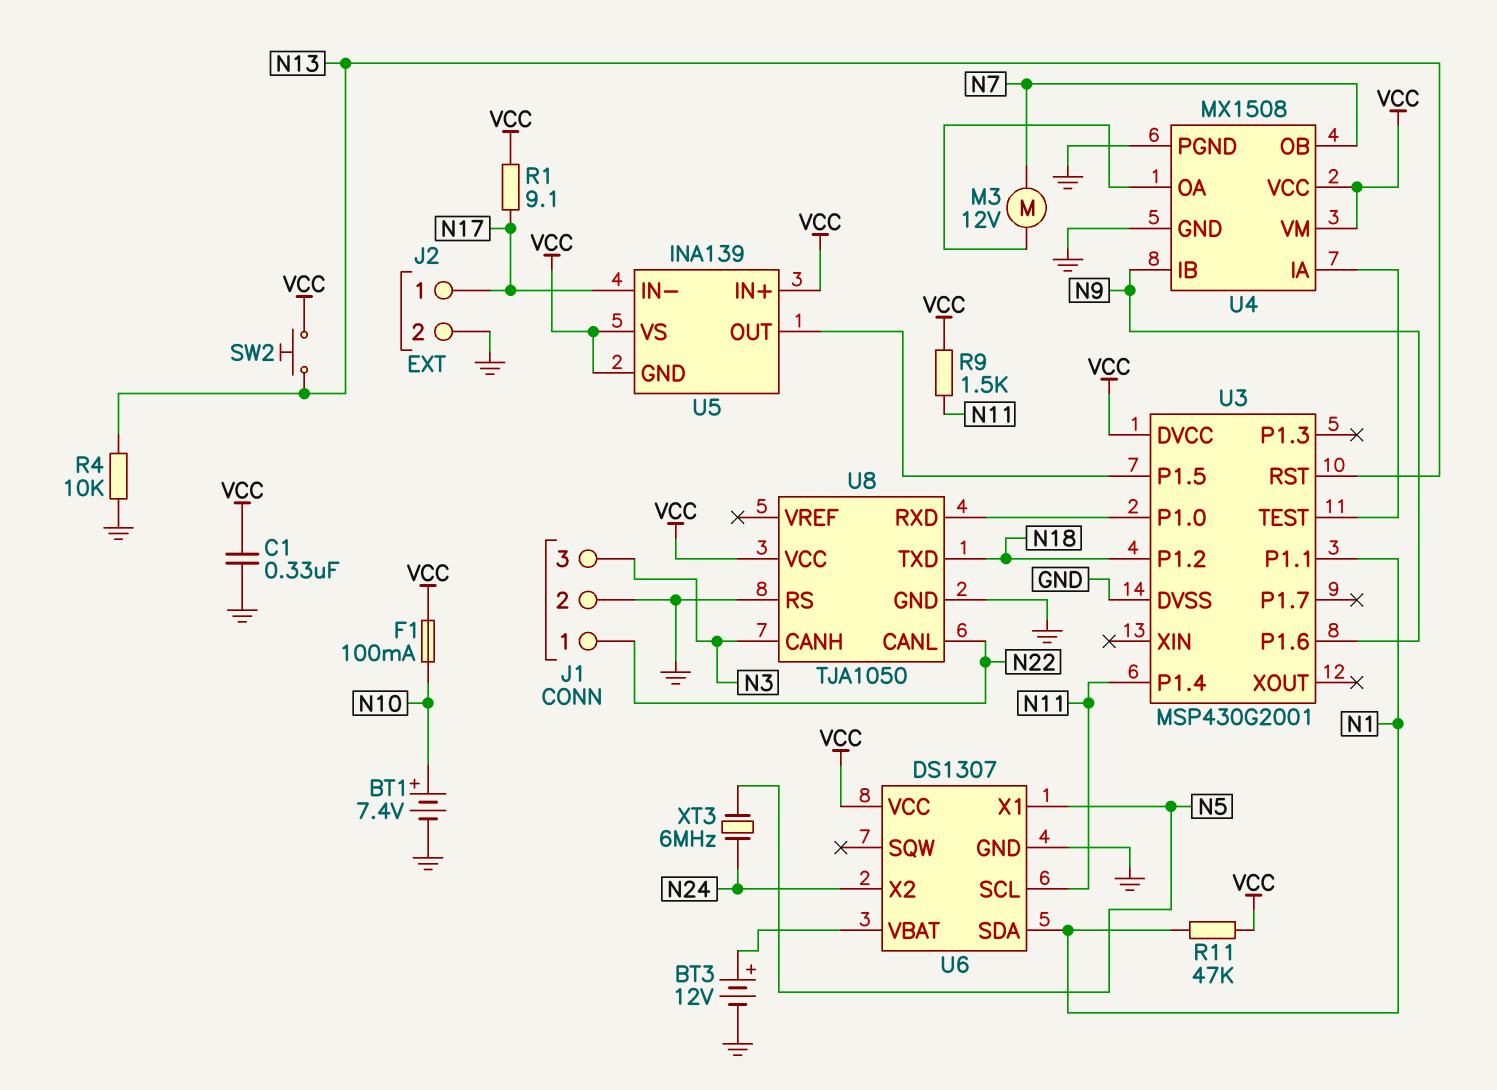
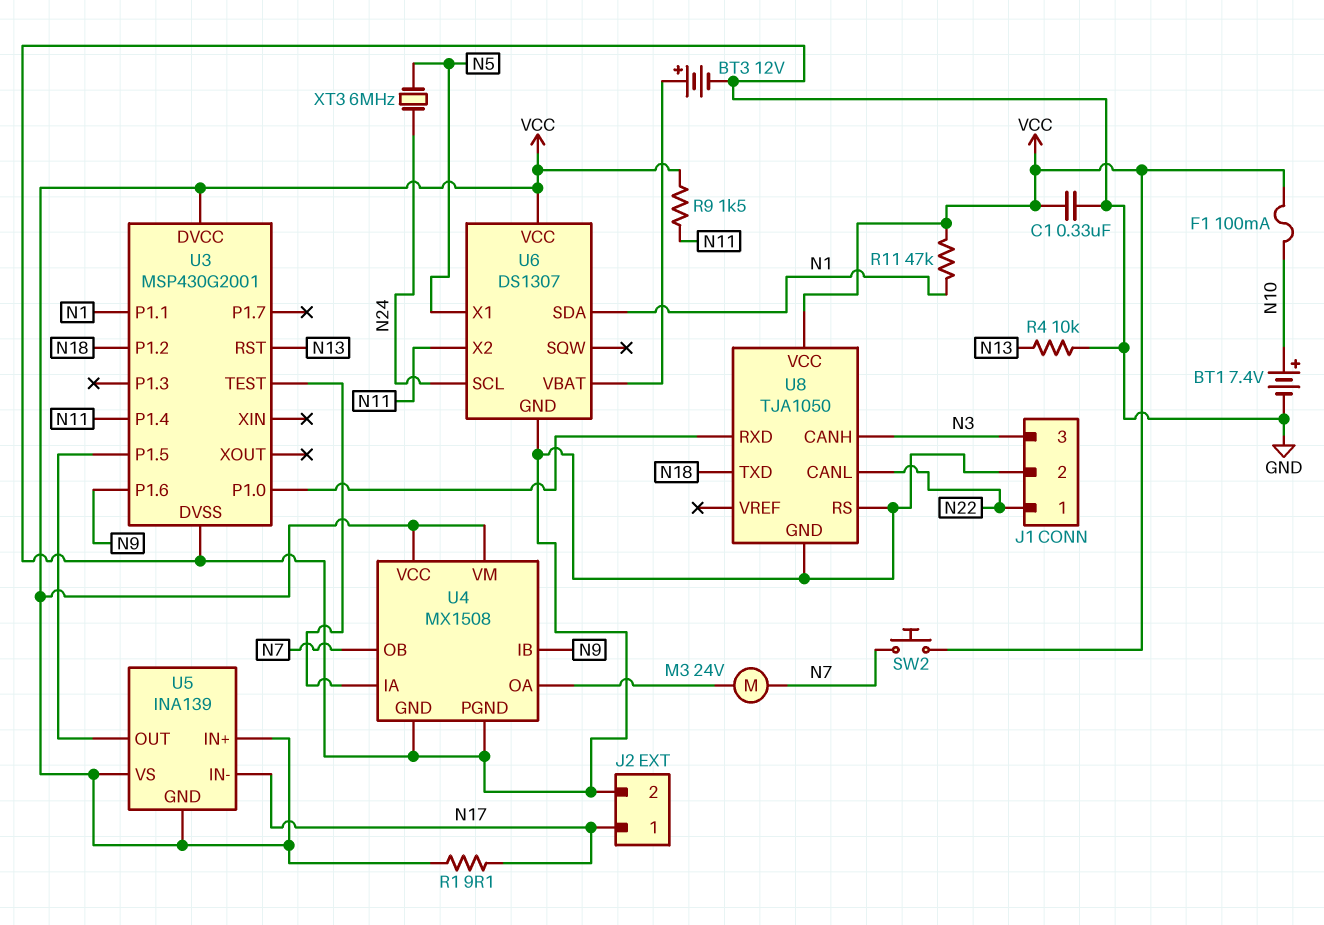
M3: motor 12V (N7, U4/OA) -> motor 24V (N7, U4/OA)
SW2: button (N13, VCC) -> button (N7, VCC)
U6 pin SCL: N11 -> N24
U6 pin X2: N24 -> N11

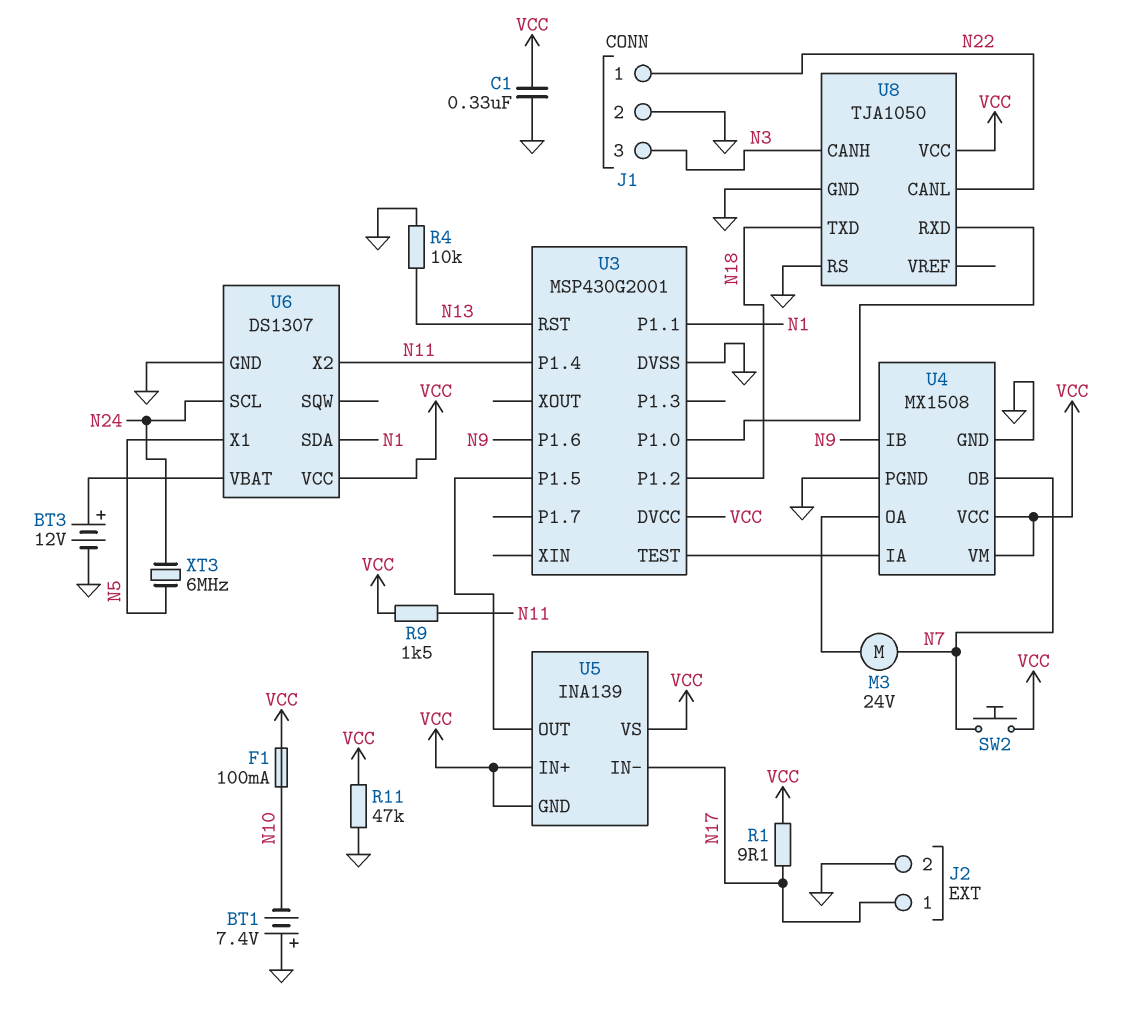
BT1: 7.4V (plus N10, minus GND) -> 7.4V (plus GND, minus N10)
R11: 47k (N1, VCC) -> 47k (GND, VCC)

